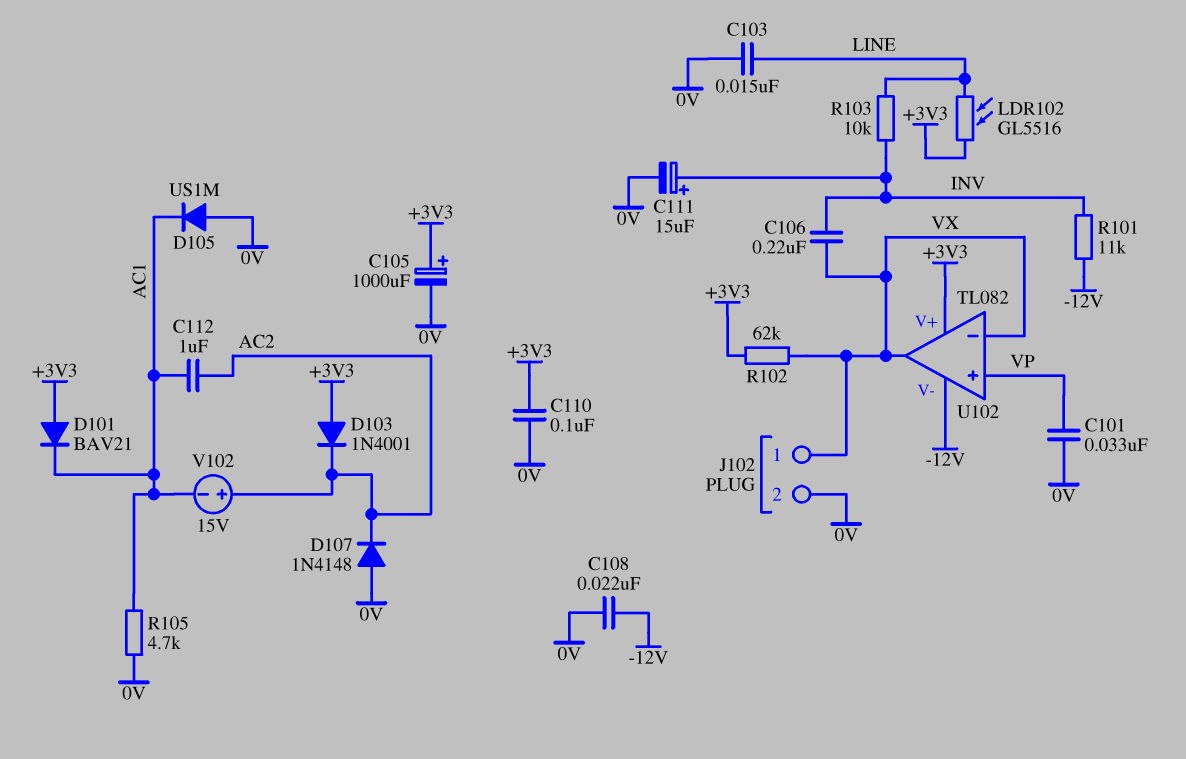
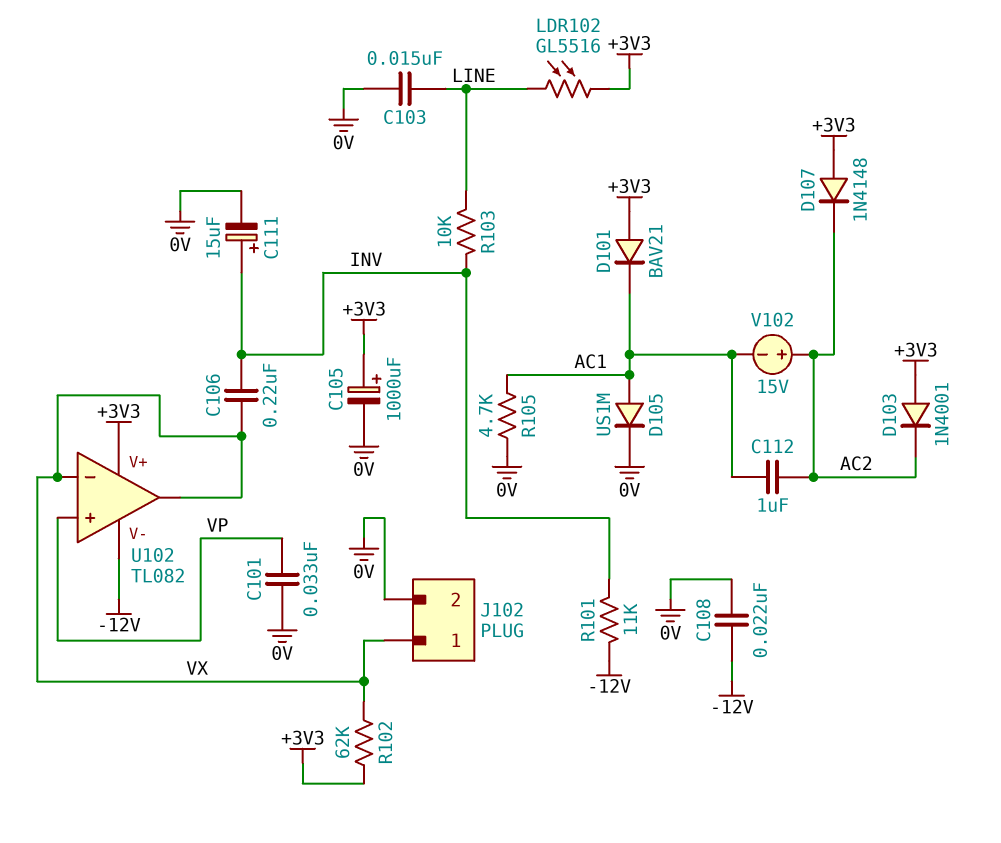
C110: 100nF (+3V3, 0V) -> none
D105: diode US1M (A 0V, K AC1) -> diode US1M (A AC1, K 0V)
D107: diode 1N4148 (A 0V, K AC2) -> diode 1N4148 (A +3V3, K AC2)

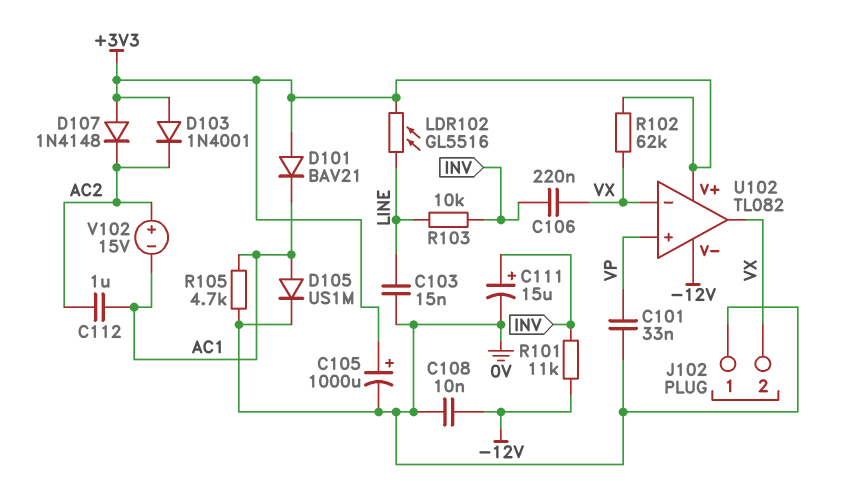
C108: 22nF (-12V, 0V) -> 10nF (-12V, 0V)
J102 pin 1: VX -> 0V
J102 pin 2: 0V -> VX

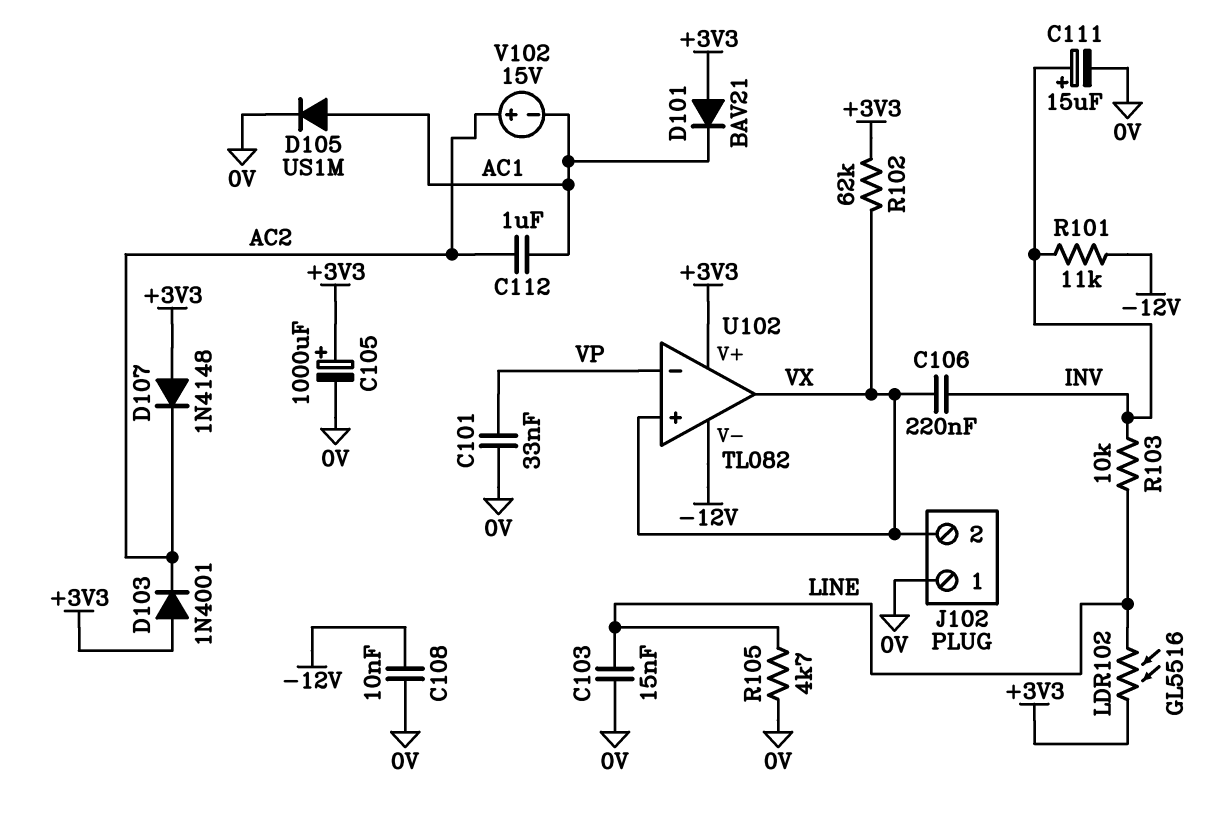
R105: 4.7k (0V, AC1) -> 4.7k (0V, LINE)
U102 pin in+: VP -> VX
U102 pin in-: VX -> VP

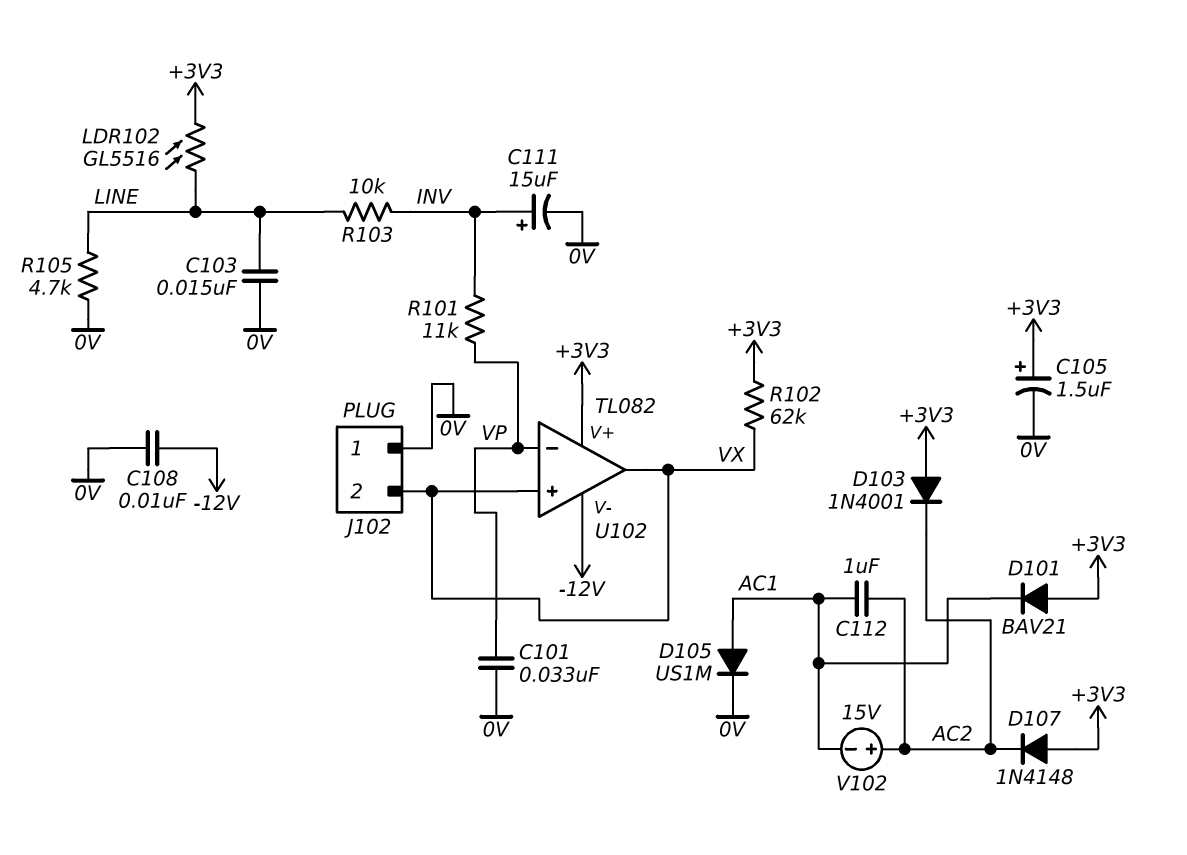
C105: 1000uF (plus +3V3, minus 0V) -> 1.5uF (plus +3V3, minus 0V)
C106: 220nF (INV, VX) -> none
R101: 11k (-12V, INV) -> 11k (INV, VP)

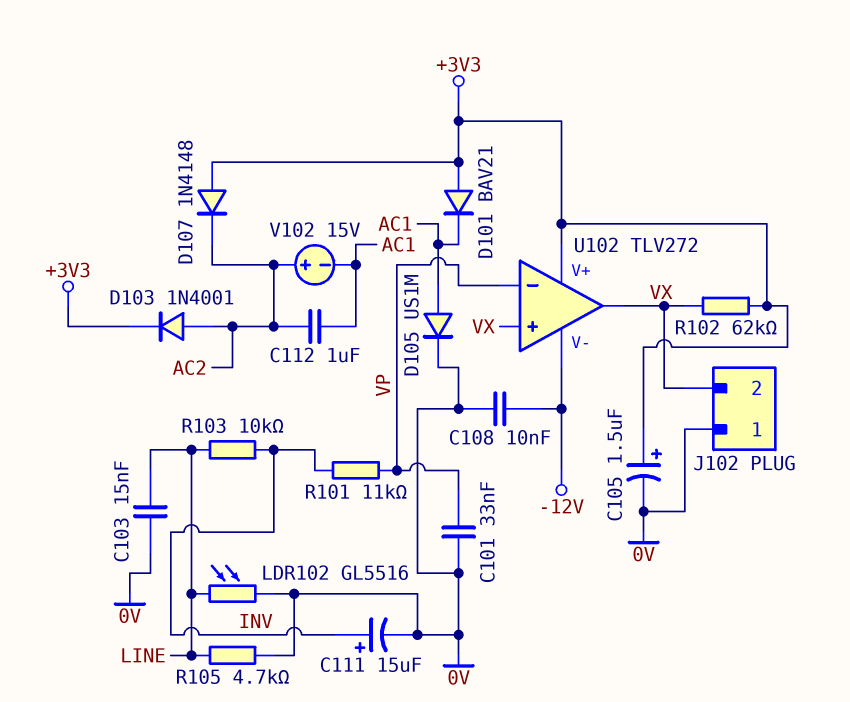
D103: diode 1N4001 (A +3V3, K AC2) -> diode 1N4001 (A AC2, K +3V3)
LDR102: GL5516 (+3V3, LINE) -> GL5516 (0V, LINE)
U102: TL082 -> TLV272

